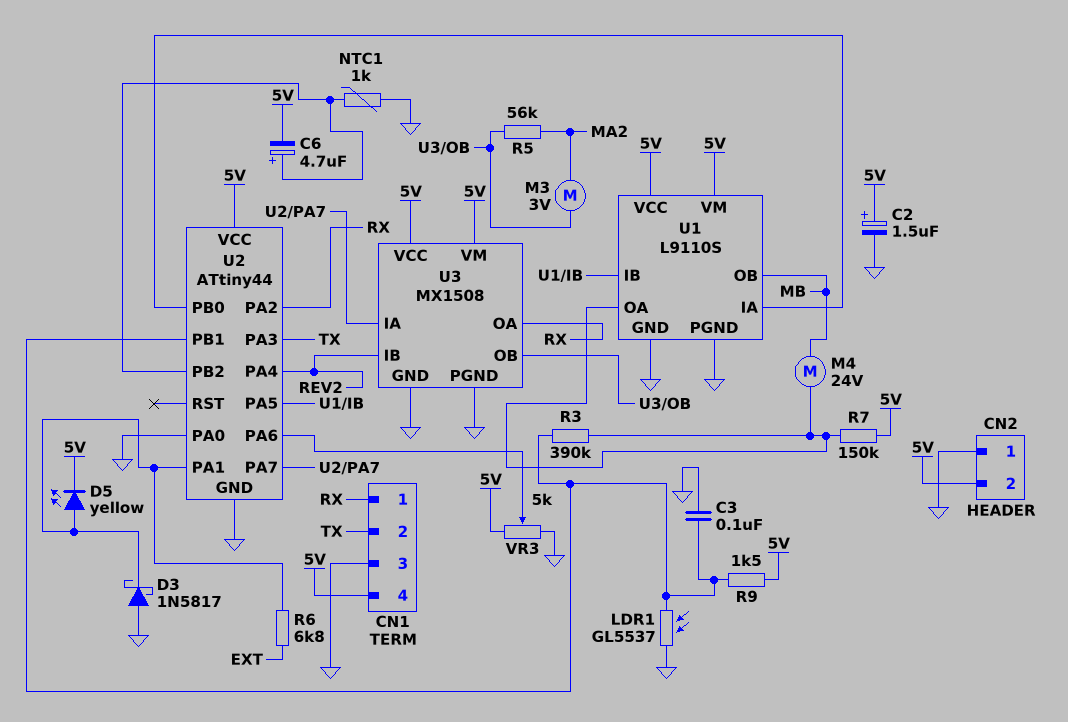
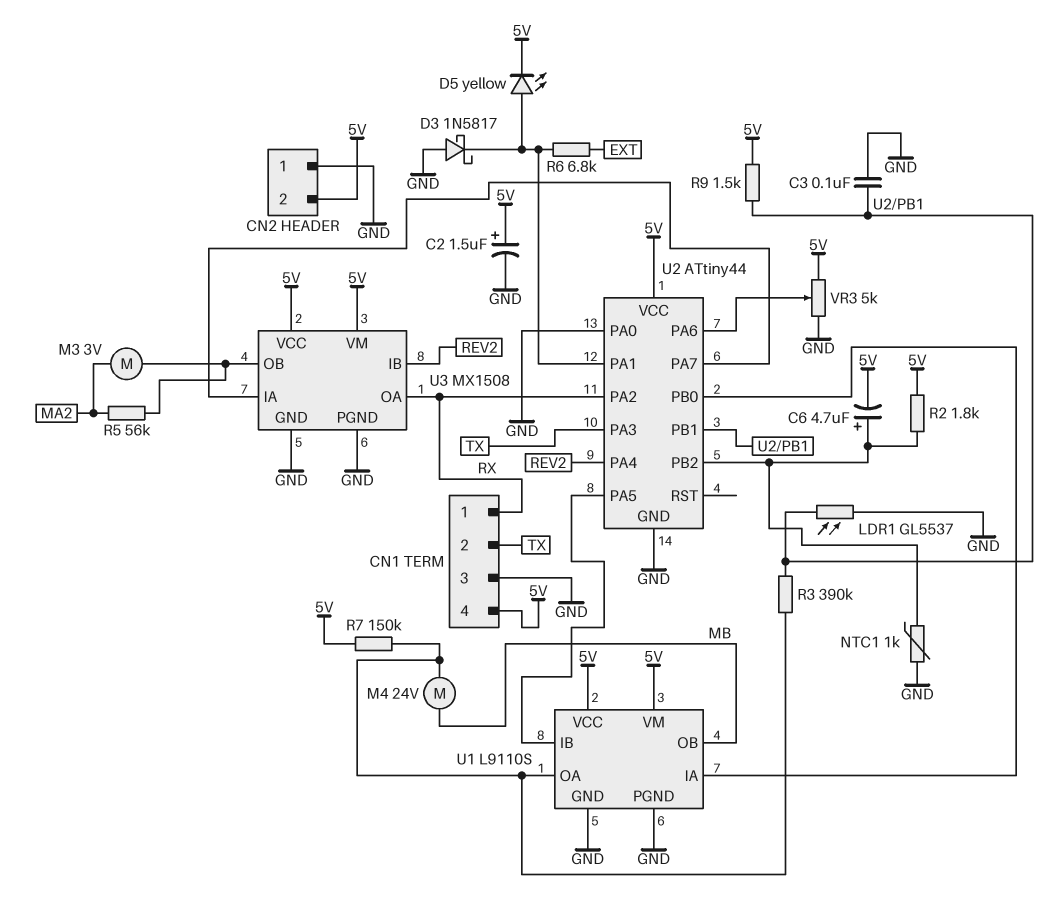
R2: none -> 1.8k (5V, U2/PB2)

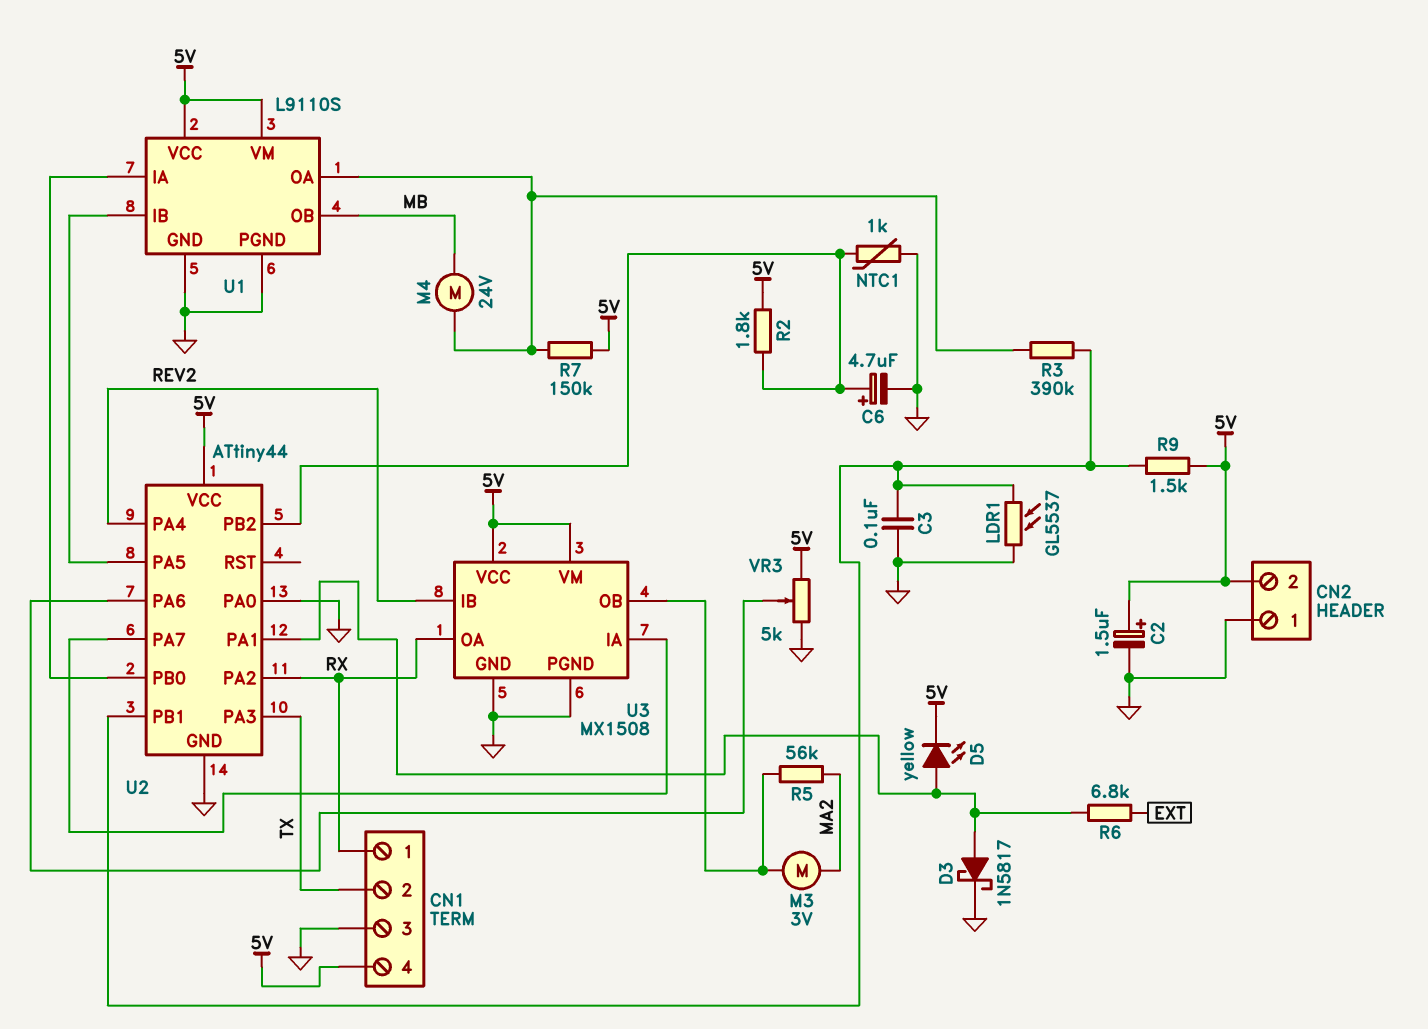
C6: 4.7uF (plus U2/PB2, minus 5V) -> 4.7uF (plus U2/PB2, minus GND)
D3: schottky 1N5817 (A GND, K U2/PA1) -> schottky 1N5817 (A U2/PA1, K GND)

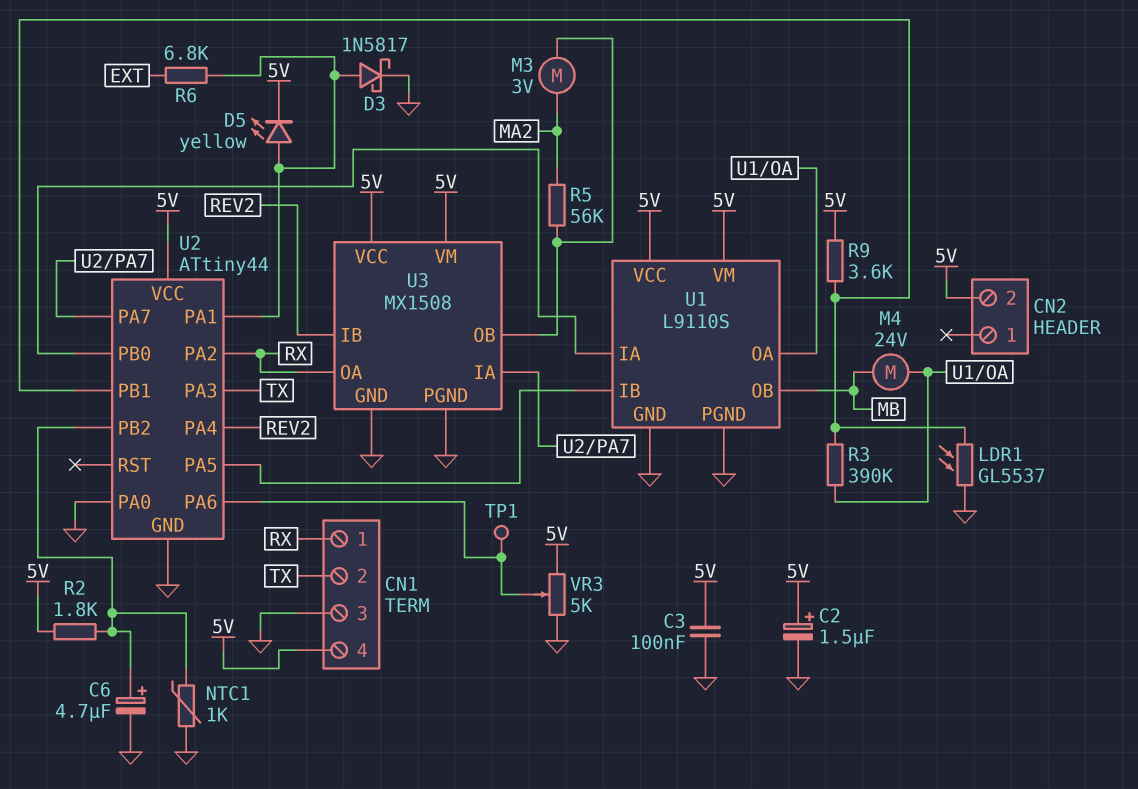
C3: 100nF (GND, U2/PB1) -> 100nF (5V, GND)
CN2 pin 1: GND -> none
R7: 150k (5V, U1/OA) -> none
R9: 1.5k (5V, U2/PB1) -> 3.6k (5V, U2/PB1)
TP1: none -> test point (U2/PA6)

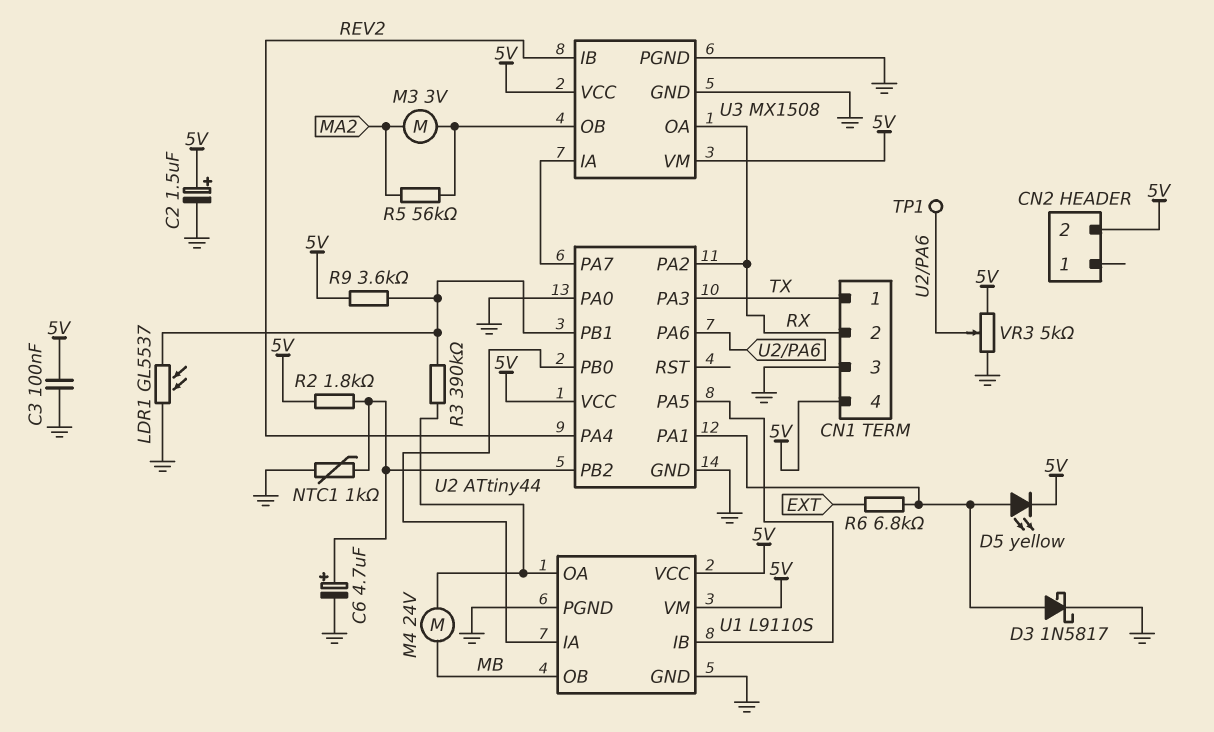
CN1 pin 1: RX -> TX
CN1 pin 2: TX -> RX

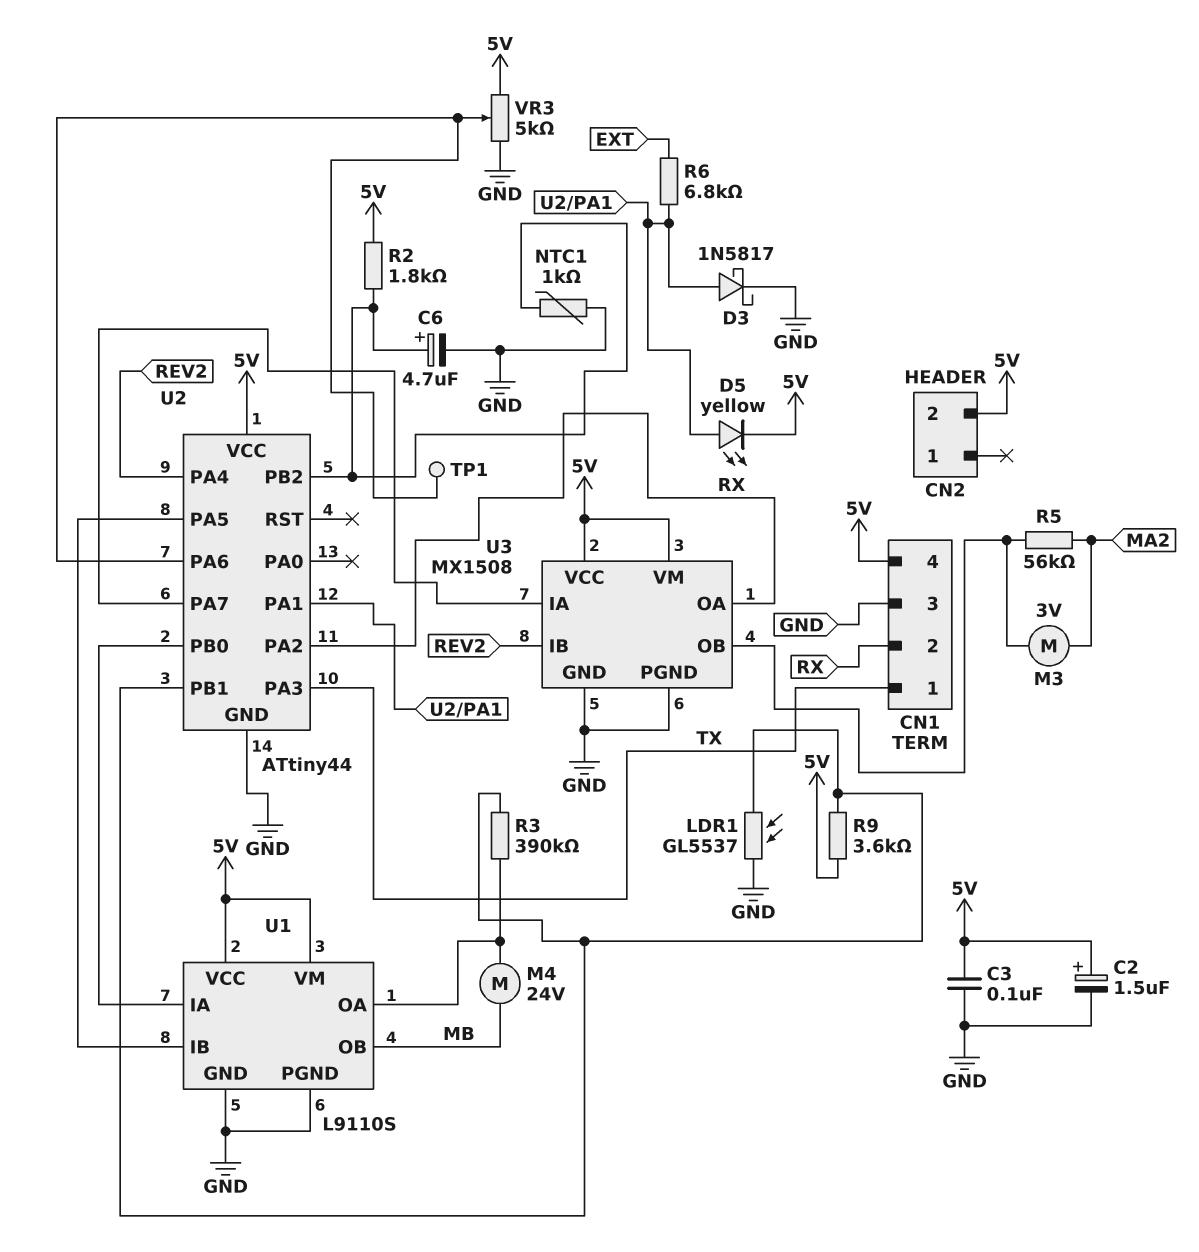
U2 pin PA0: GND -> none

